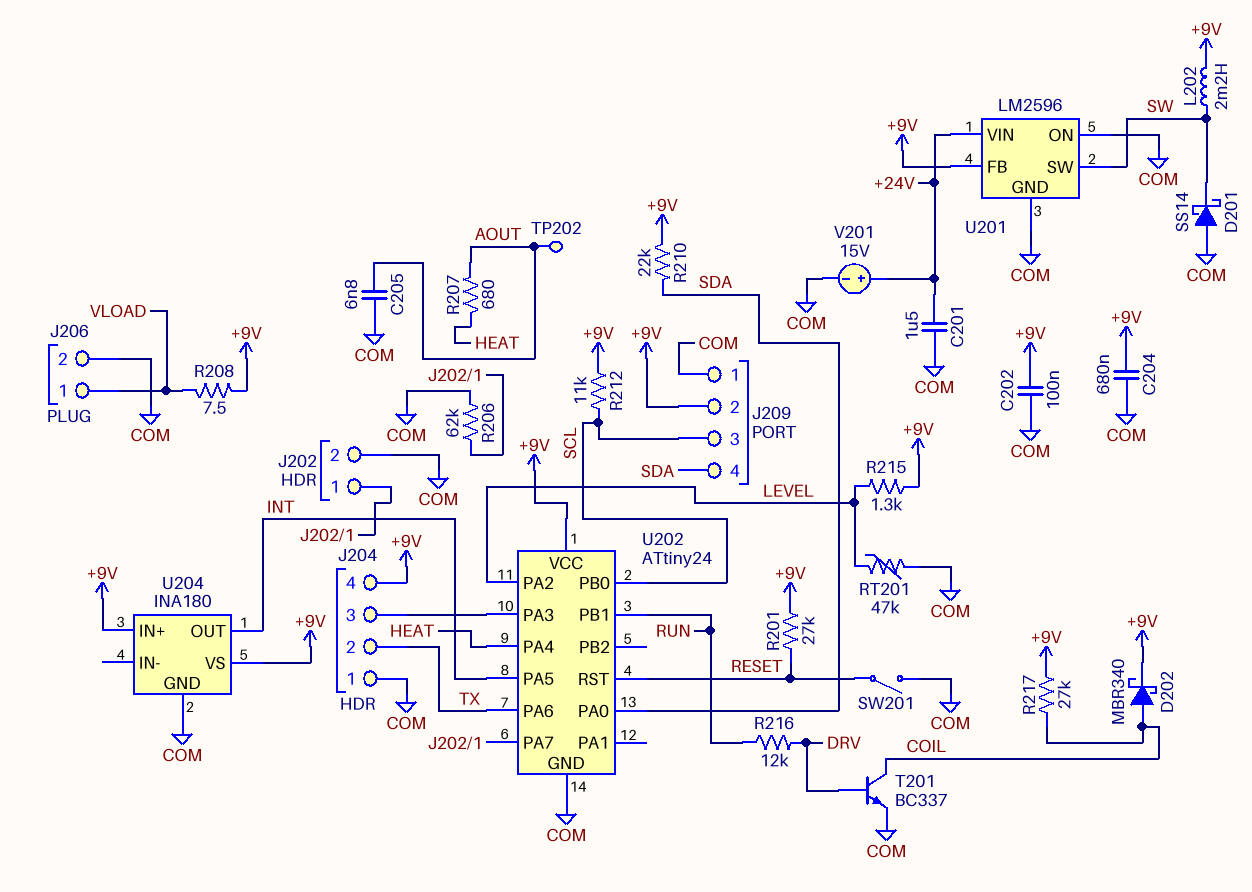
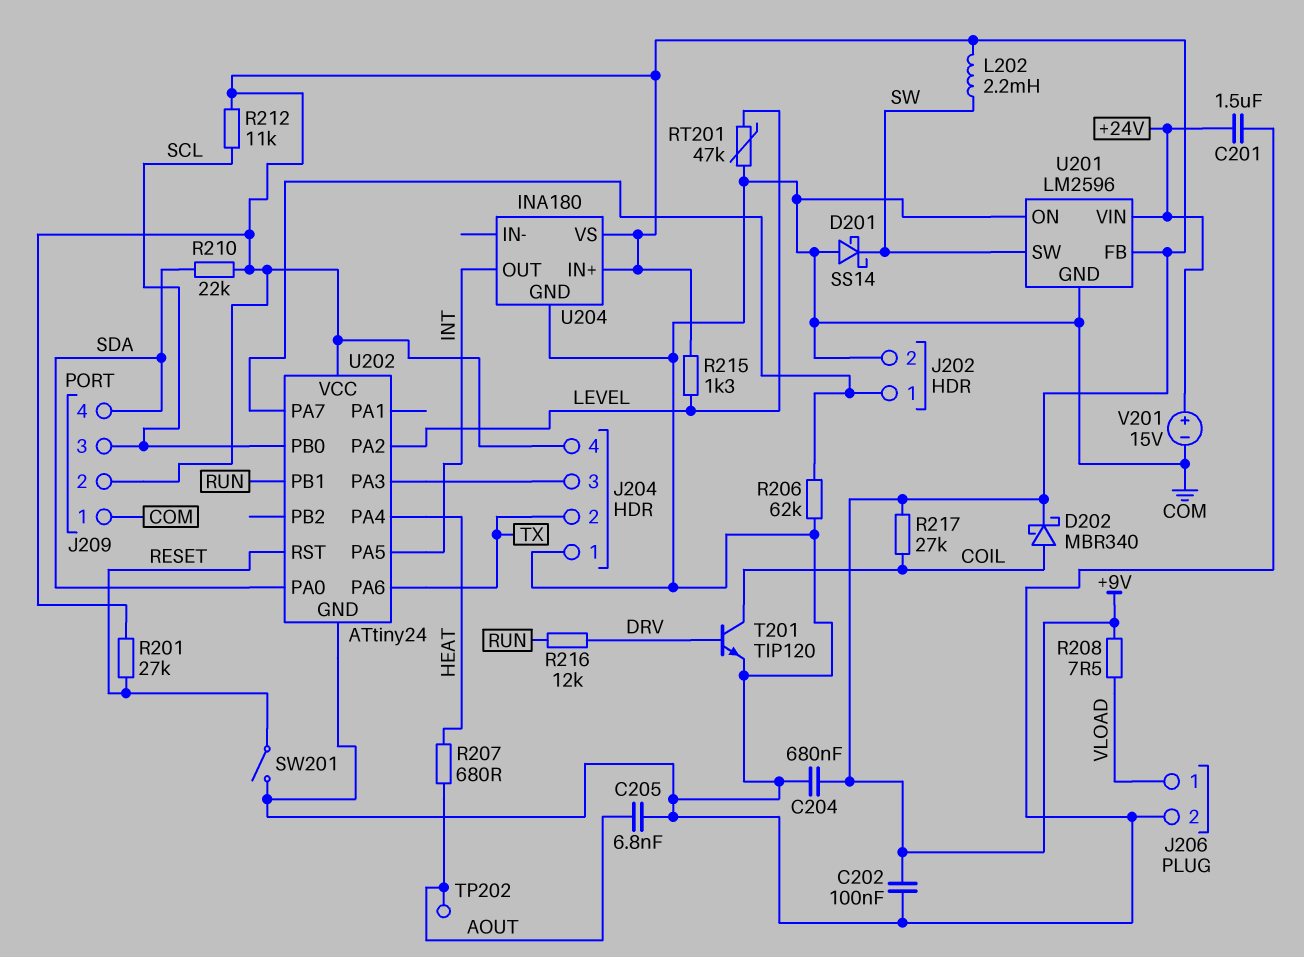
T201: NPN BC337 (B DRV, C COIL, E COM) -> NPN TIP120 (B DRV, C COIL, E COM)

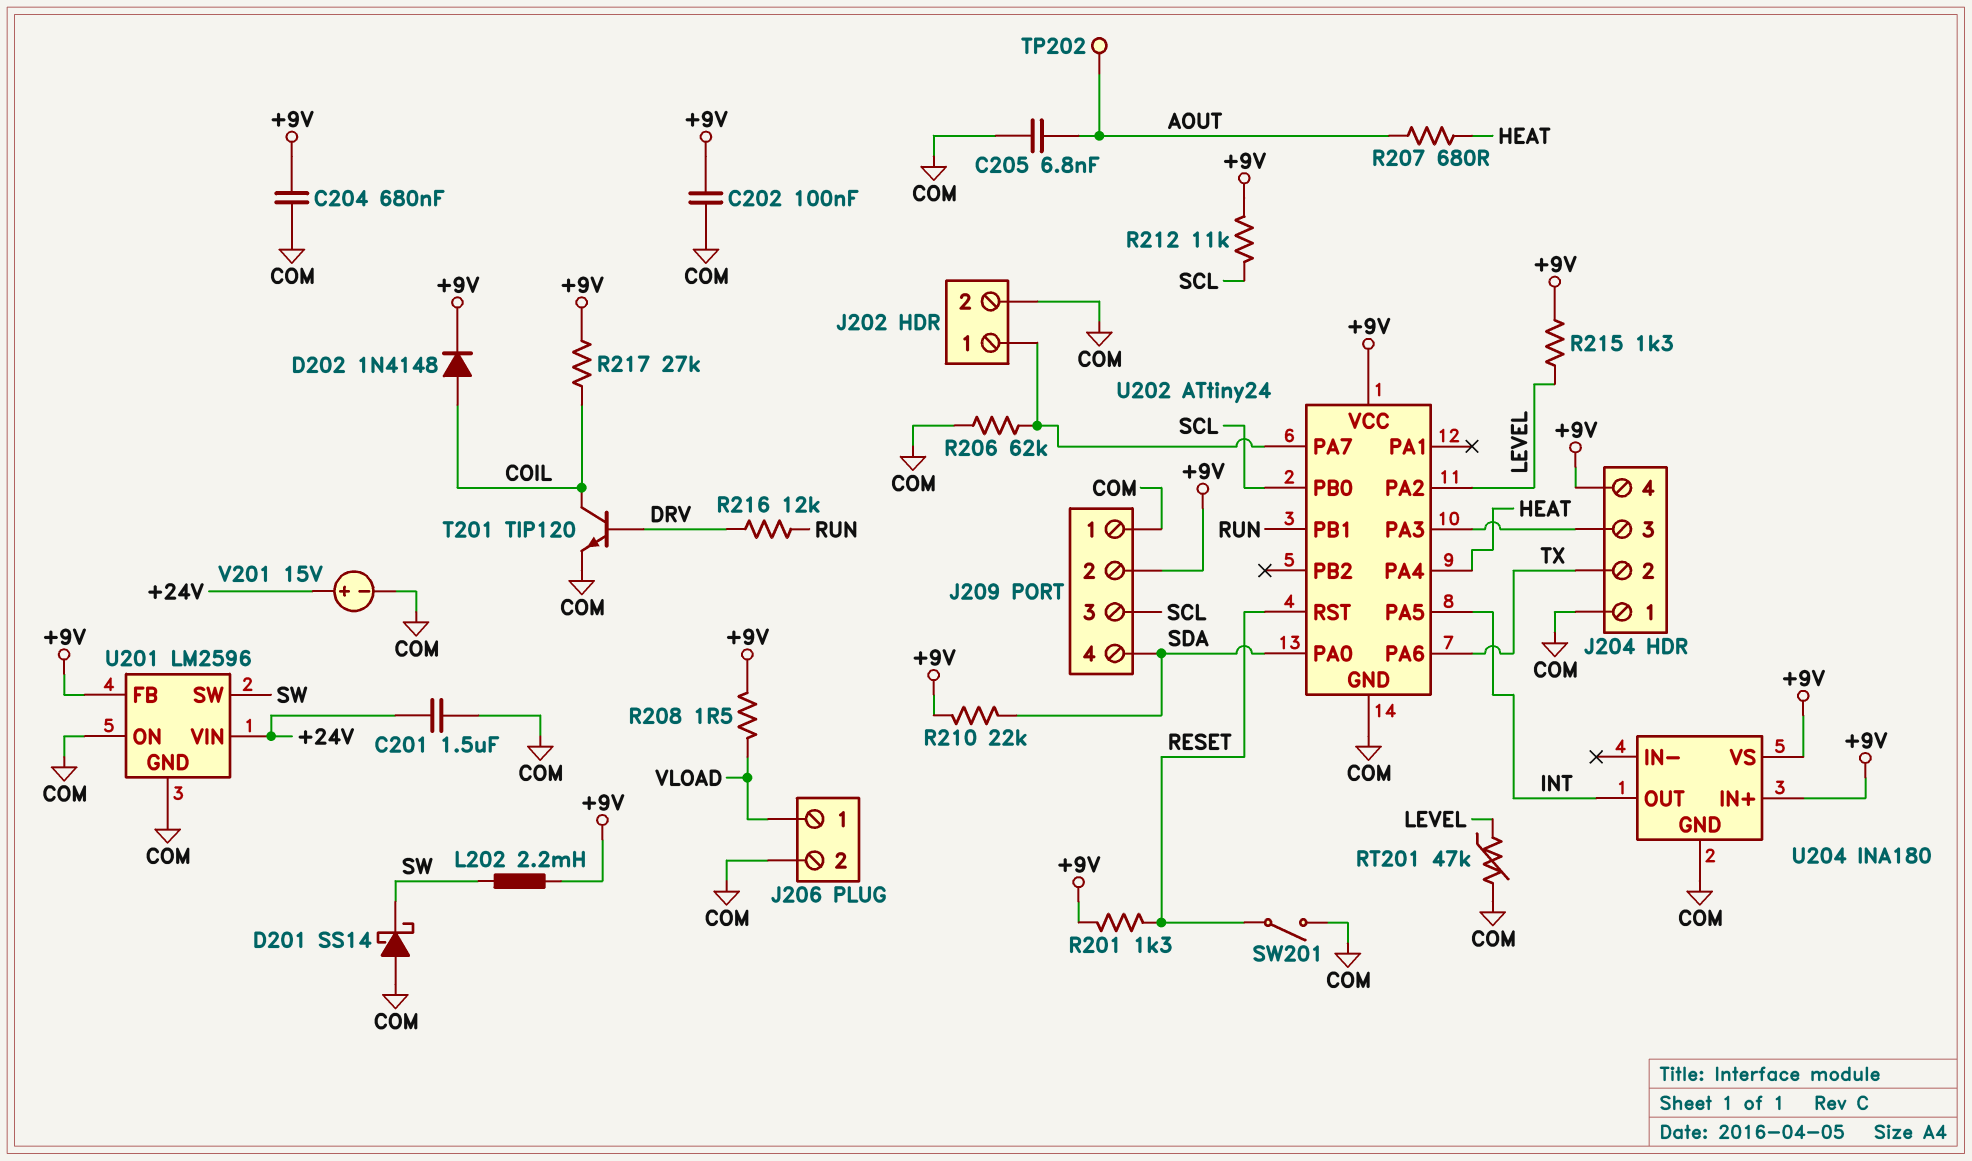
D202: schottky MBR340 (A COIL, K +9V) -> diode 1N4148 (A COIL, K +9V)
R201: 27k (+9V, RESET) -> 1.3k (+9V, RESET)
R208: 7.5 (+9V, VLOAD) -> 1.5 (+9V, VLOAD)

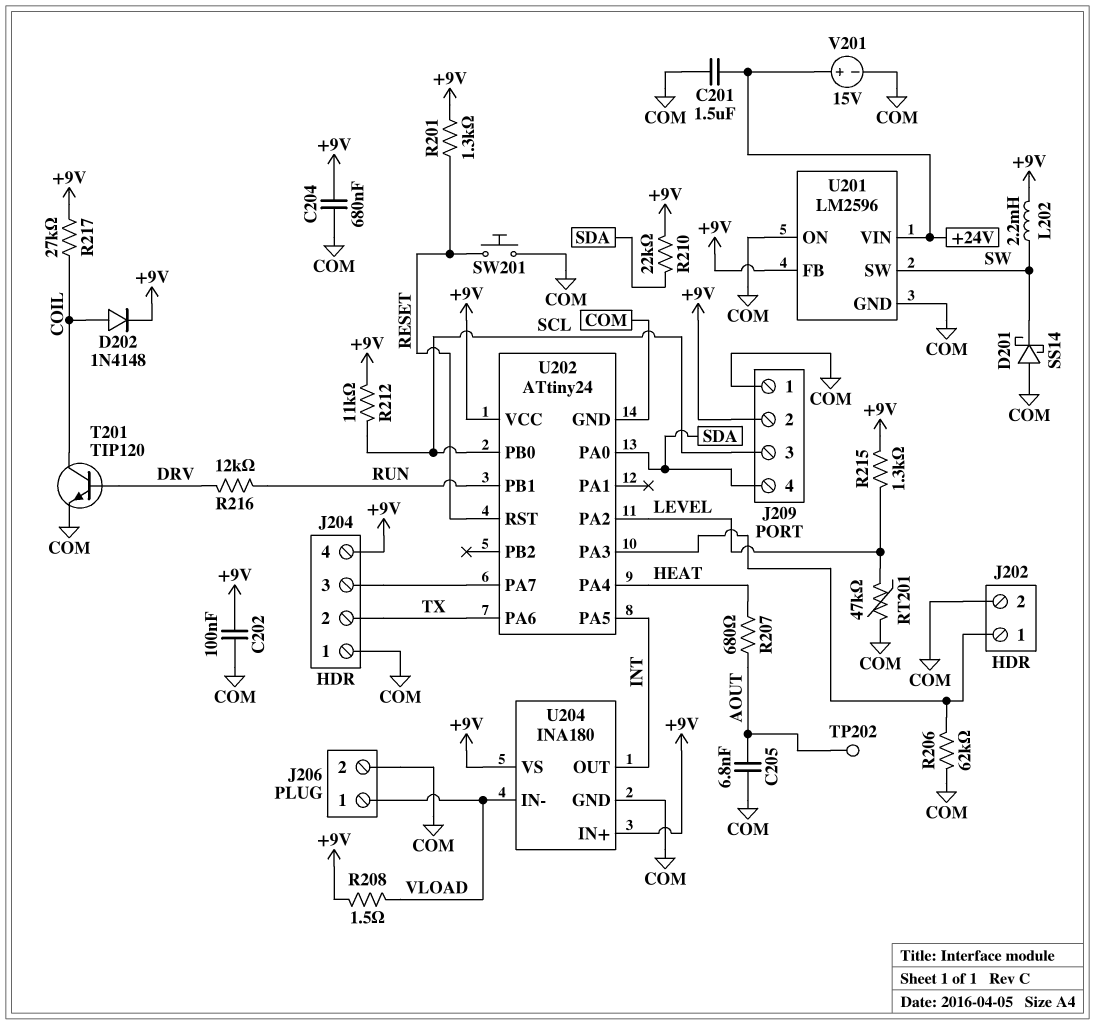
SW201: switch (COM, RESET) -> button (COM, RESET)
U202 pin PA3: J204/3 -> J202/1
U202 pin PA7: J202/1 -> J204/3
U204 pin IN-: none -> VLOAD

